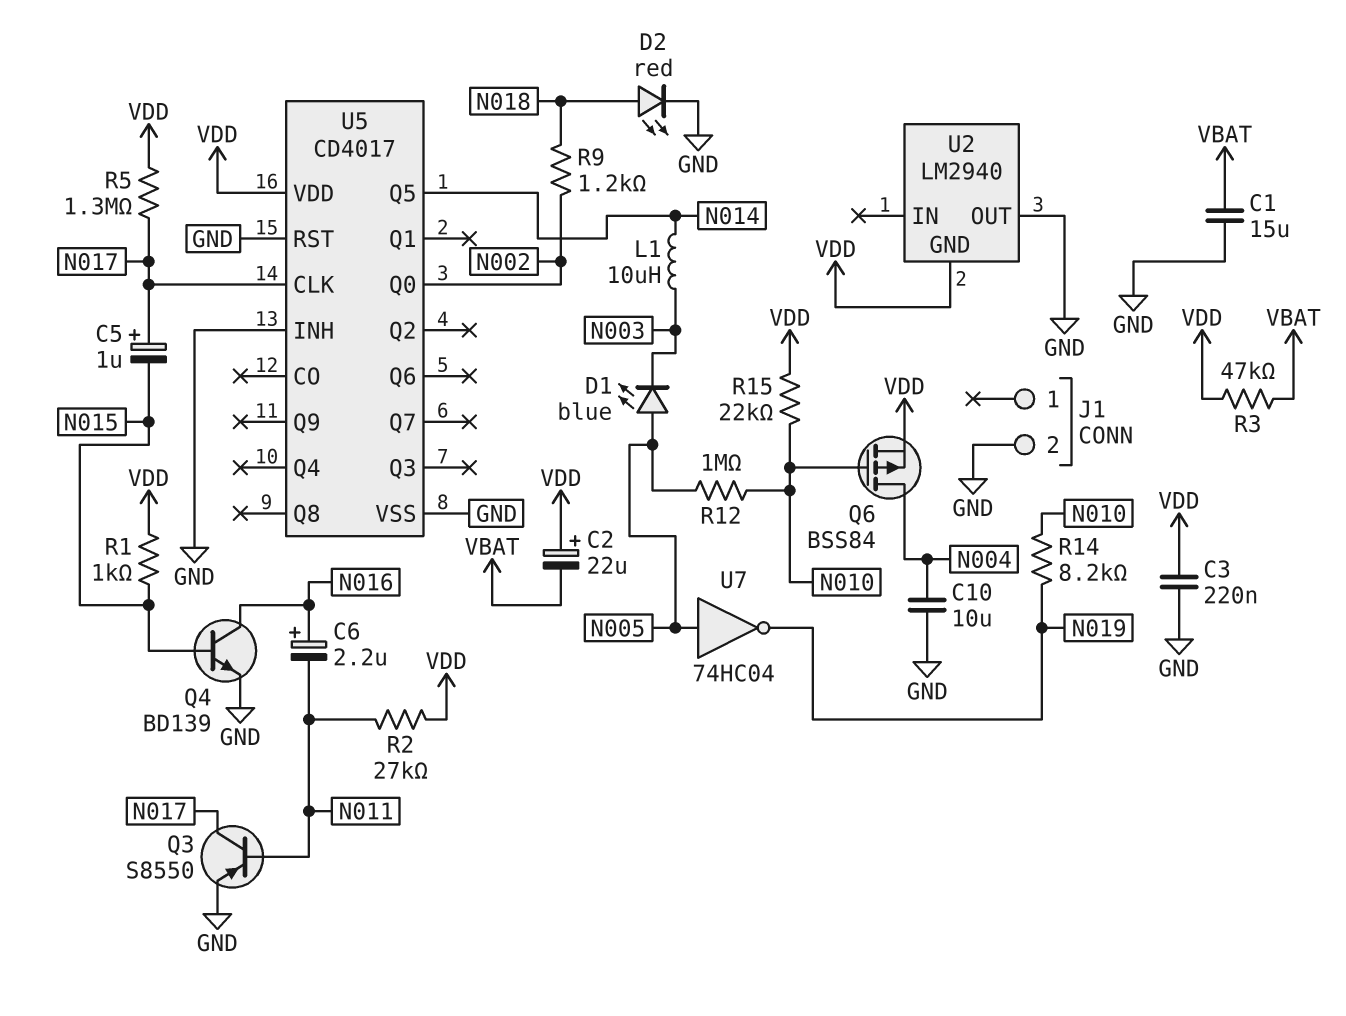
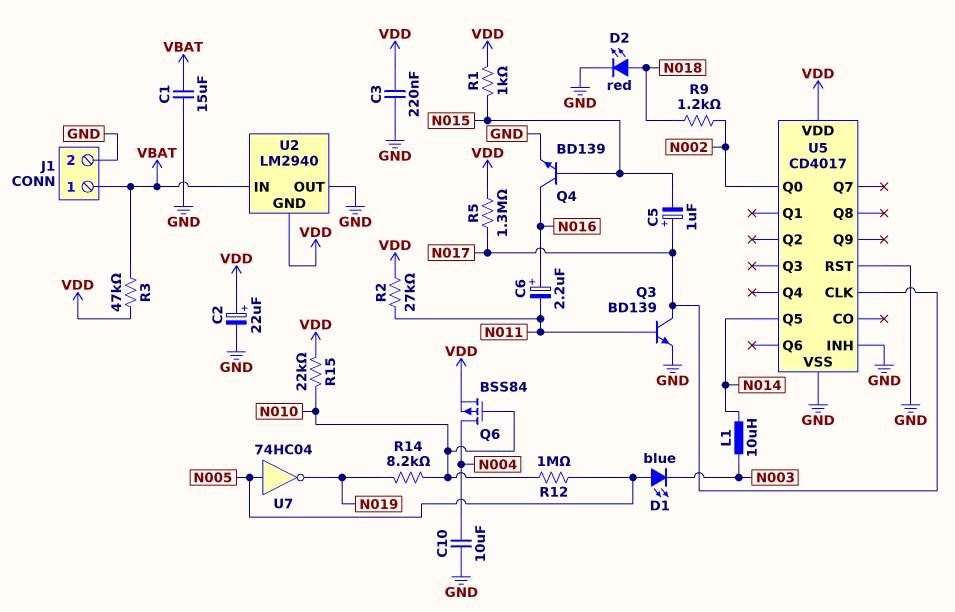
C2: 22uF (plus VDD, minus VBAT) -> 22uF (plus VDD, minus GND)
J1 pin 1: none -> VBAT
Q3: PNP S8550 (B N011, C N017, E GND) -> NPN BD139 (B N011, C N017, E GND)
U2 pin IN: none -> VBAT

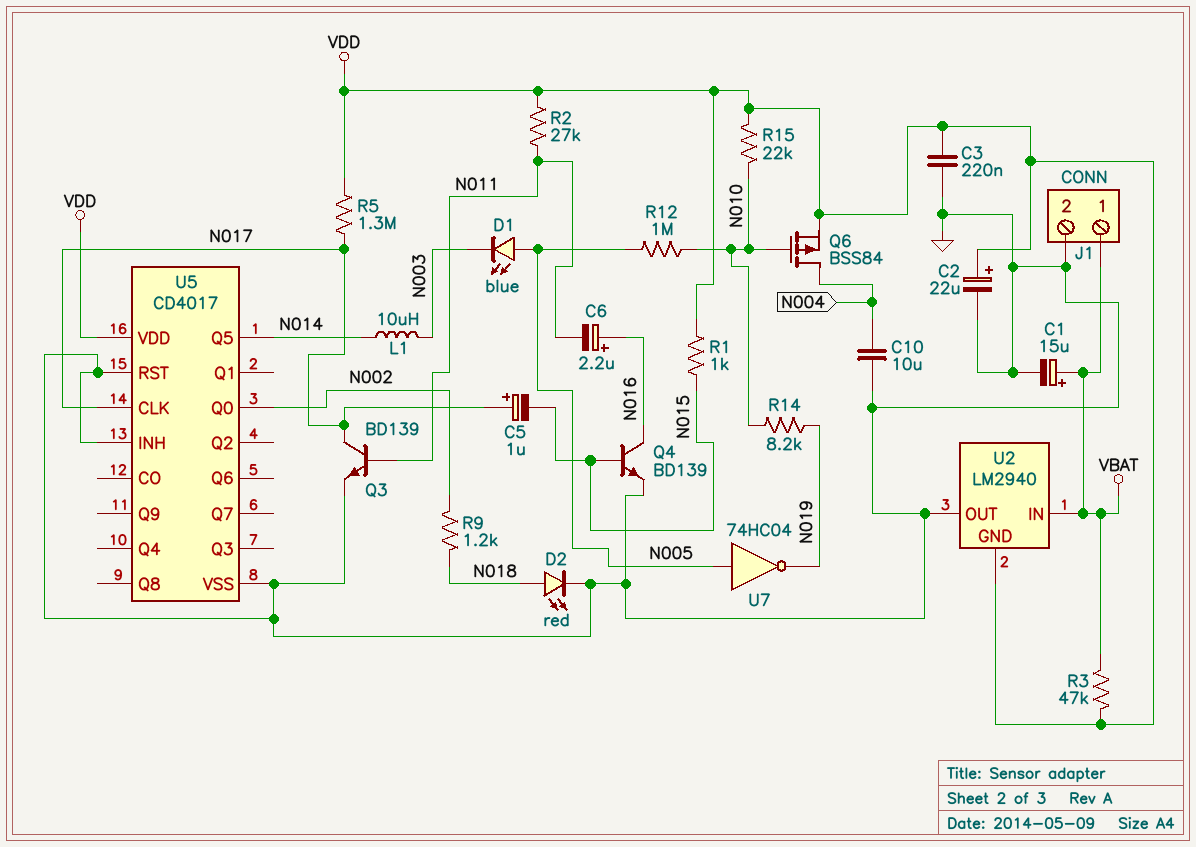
C1: 15uF (GND, VBAT) -> 15uF (plus VBAT, minus GND)

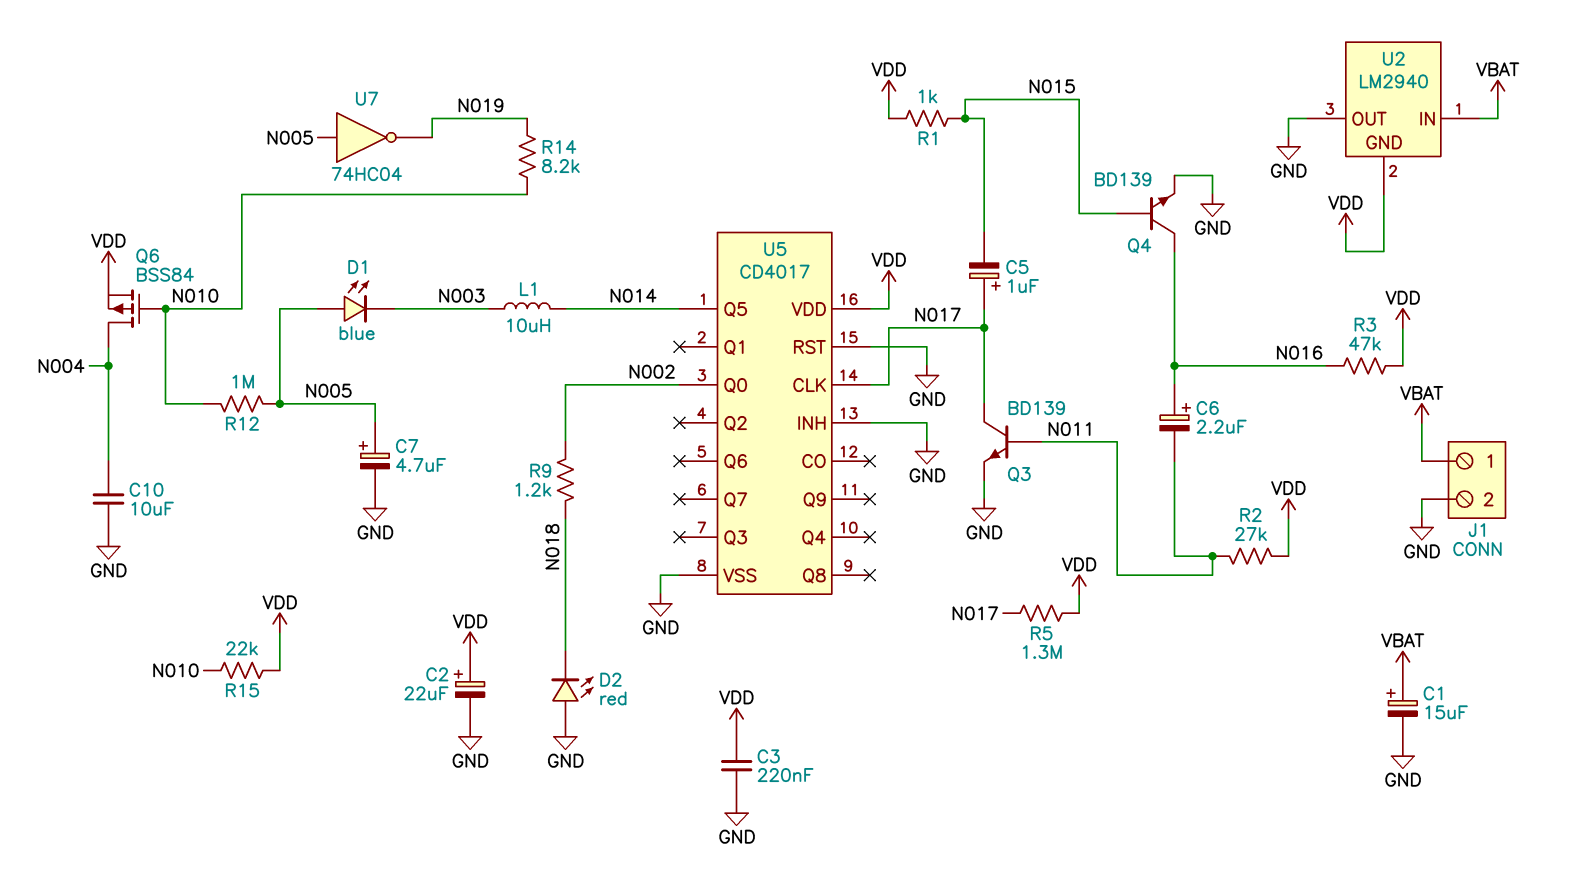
C7: none -> 4.7uF (plus N005, minus GND)
D2: LED red (A N018, K GND) -> LED red (A GND, K N018)
R3: 47k (VBAT, VDD) -> 47k (N016, VDD)

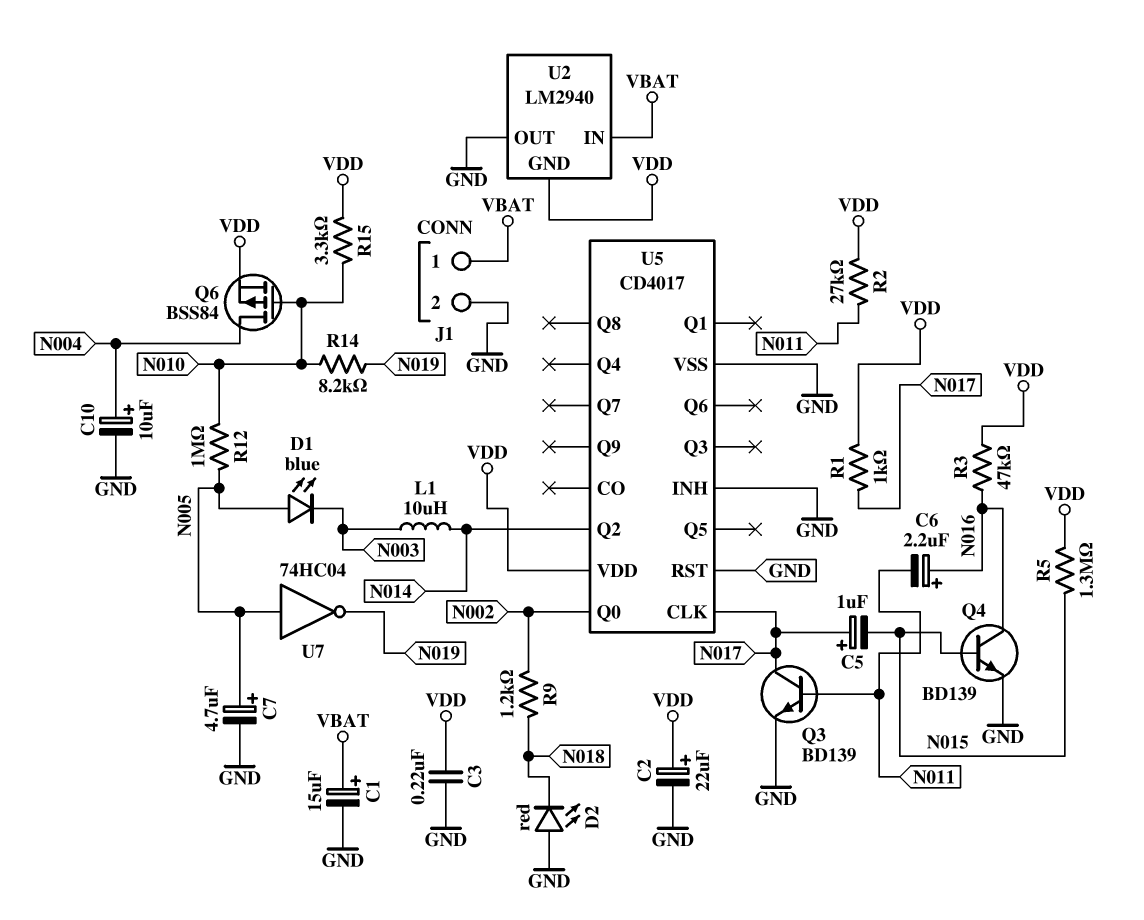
C10: 10uF (GND, N004) -> 10uF (plus N004, minus GND)
R1: 1k (N015, VDD) -> 1k (N017, VDD)
R5: 1.3M (N017, VDD) -> 1.3M (N015, VDD)
R15: 22k (N010, VDD) -> 3.3k (N010, VDD)
U5 pin Q2: none -> N014
U5 pin Q5: N014 -> none

